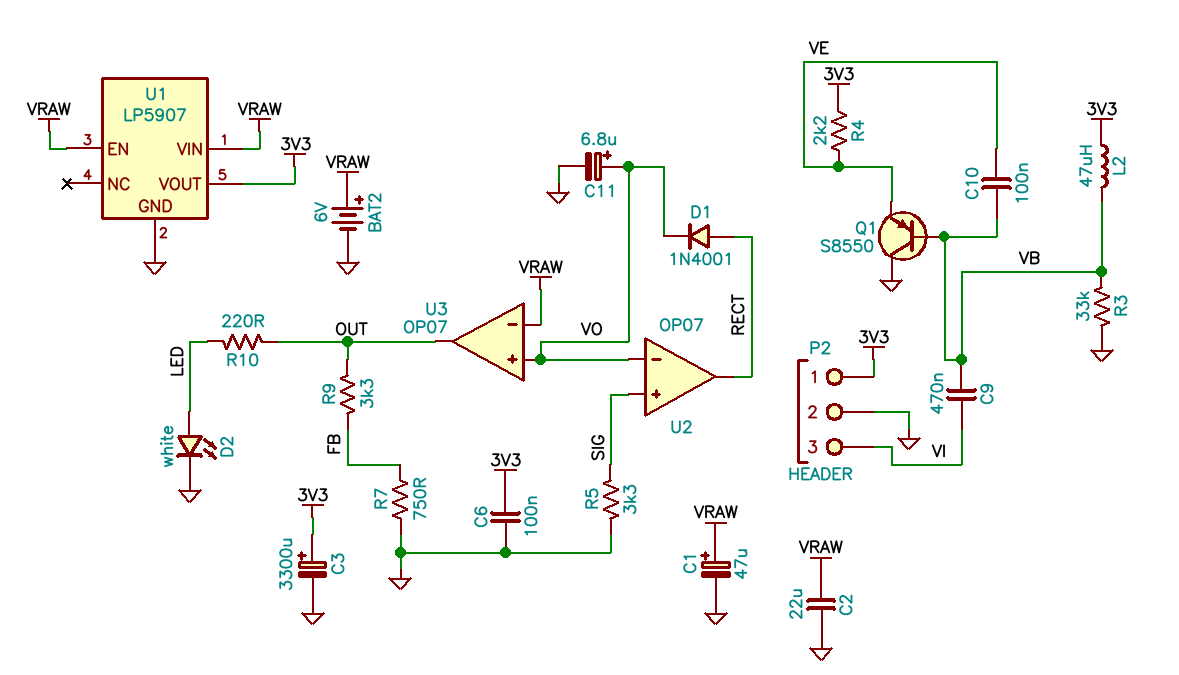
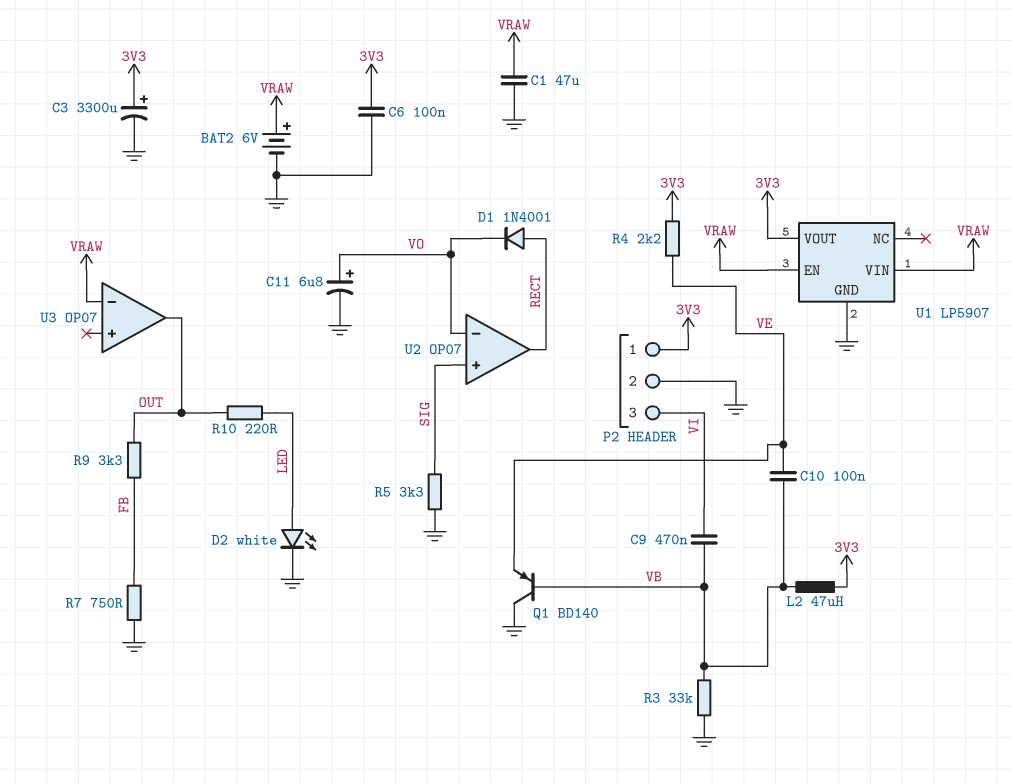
C1: 47uF (plus VRAW, minus GND) -> 47uF (GND, VRAW)
C2: 22uF (GND, VRAW) -> none
Q1: PNP S8550 (B VB, C GND, E VE) -> PNP BD140 (B VB, C GND, E VE)
U3 pin in+: VO -> none

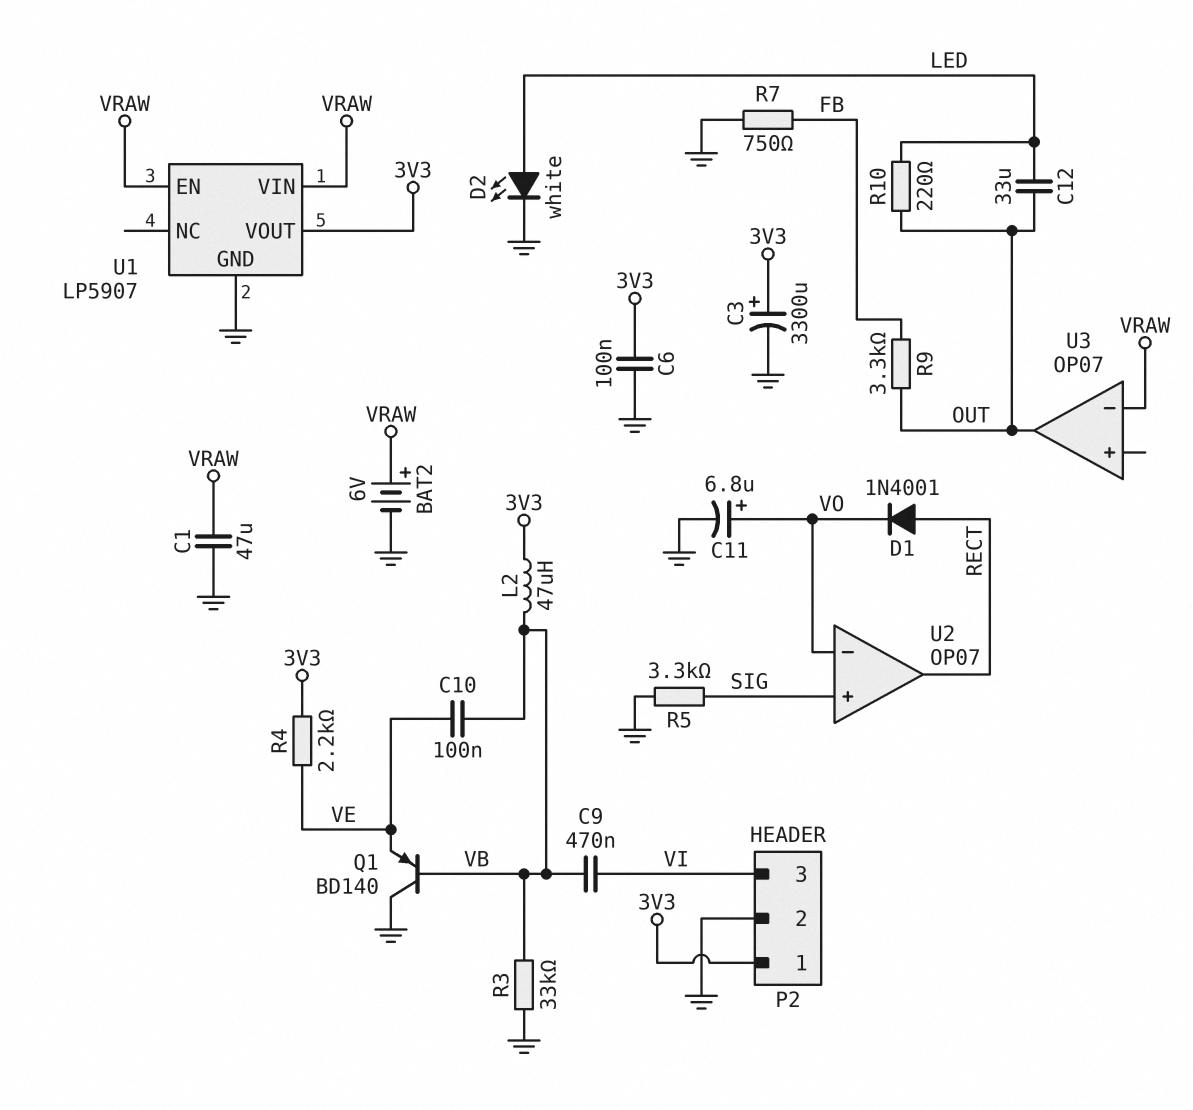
C12: none -> 33uF (LED, OUT)

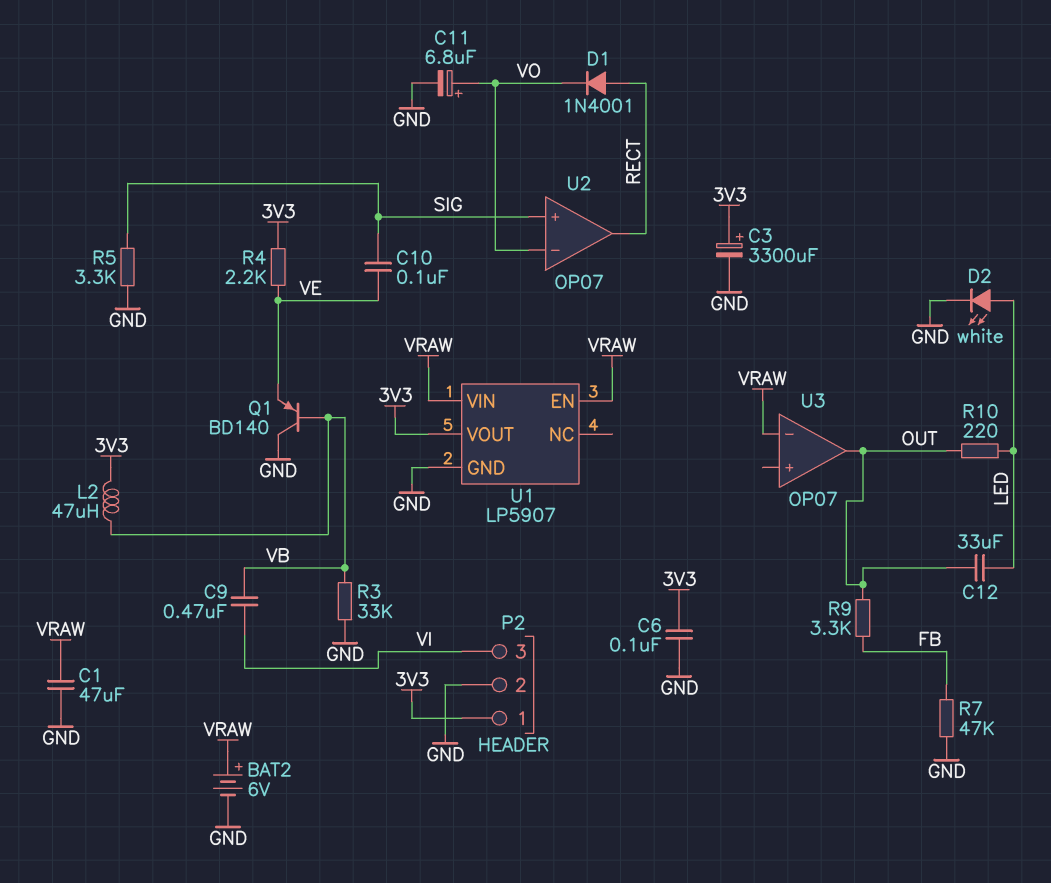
C10: 100nF (VB, VE) -> 100nF (SIG, VE)
R7: 750 (FB, GND) -> 47k (FB, GND)

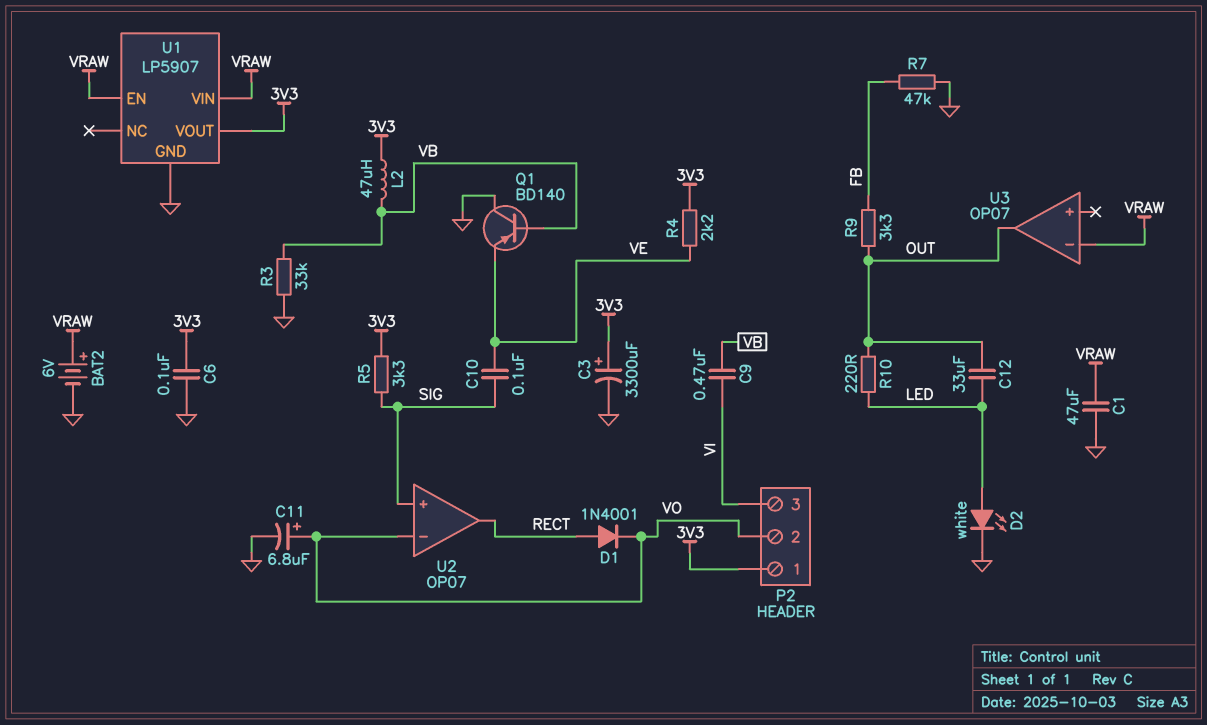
P2 pin 2: GND -> VO
R5: 3.3k (GND, SIG) -> 3.3k (3V3, SIG)

